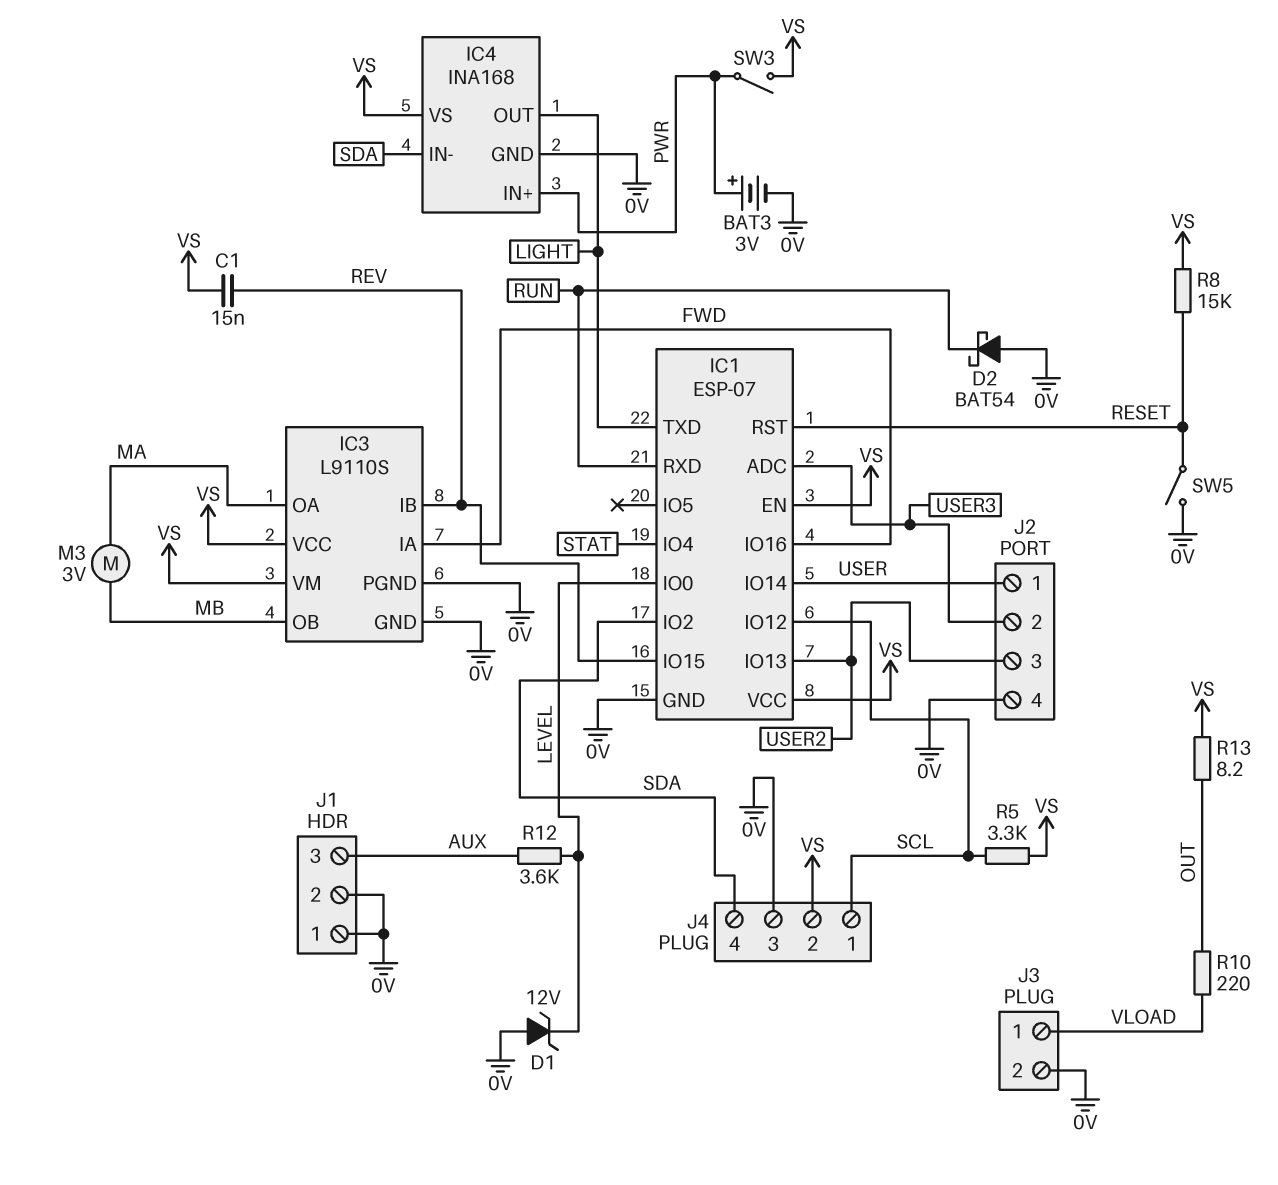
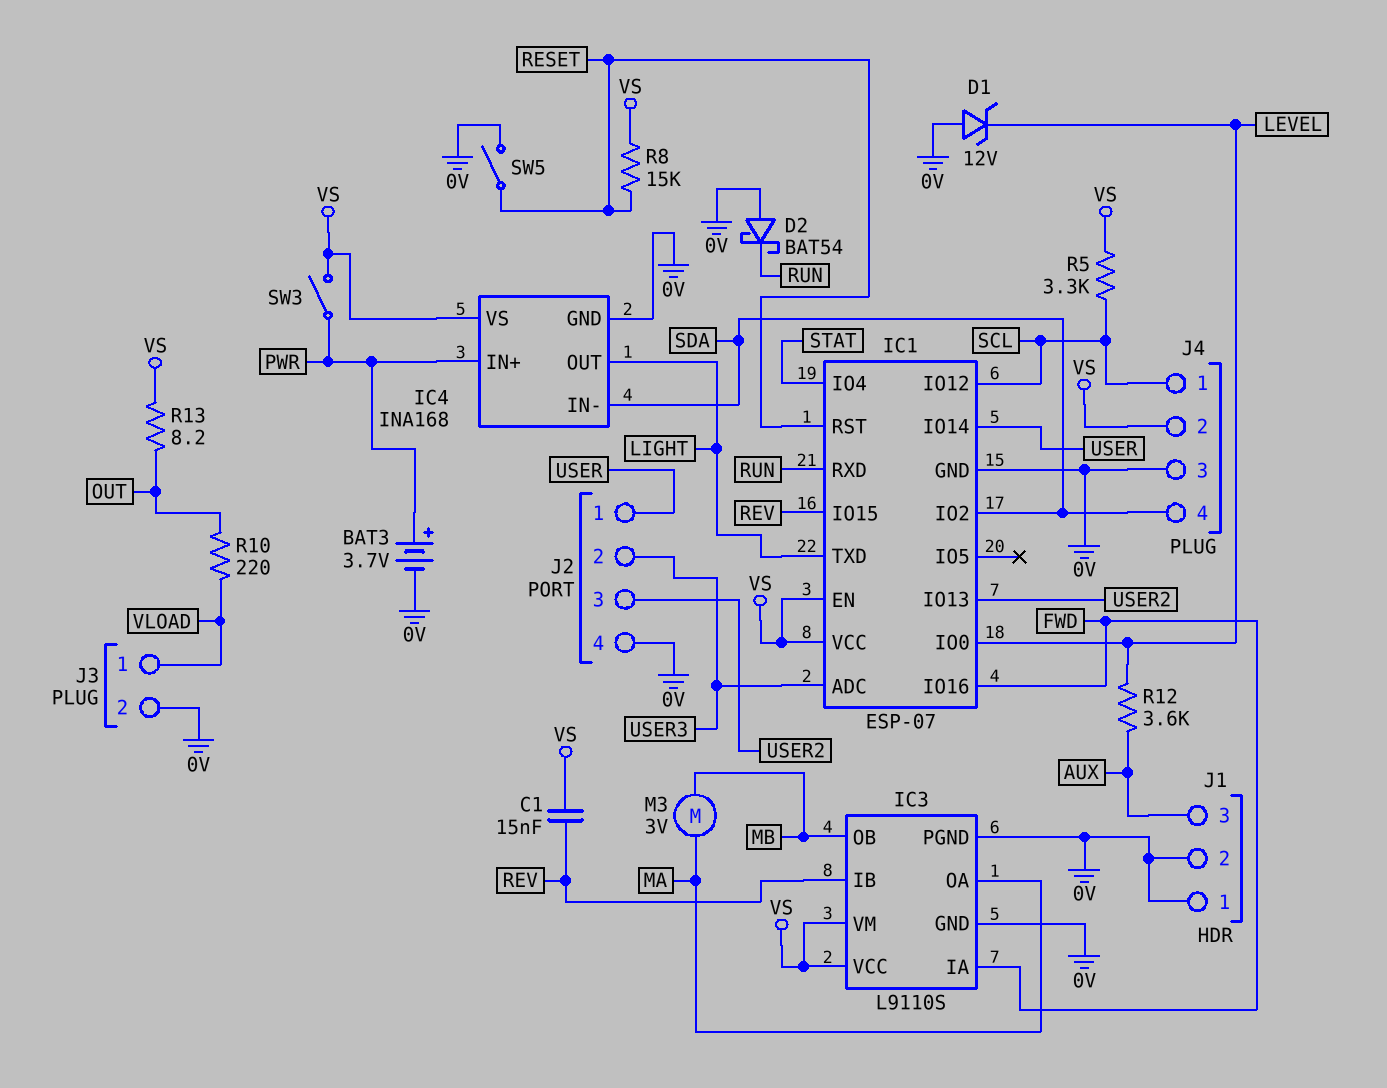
BAT3: 3V (plus PWR, minus 0V) -> 3.7V (plus PWR, minus 0V)

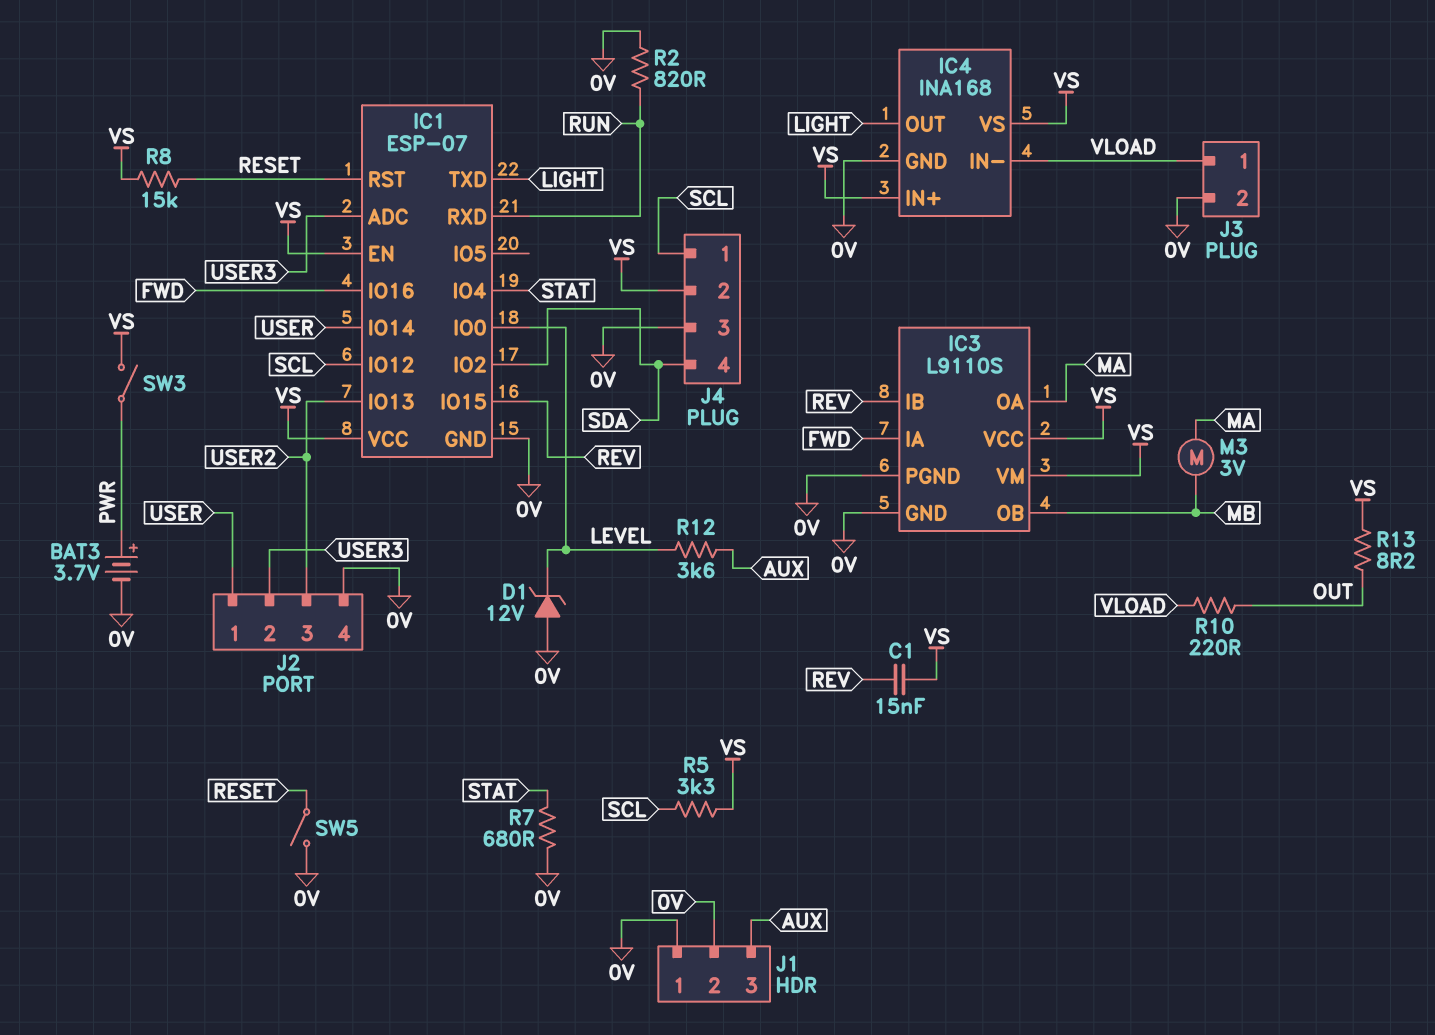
D2: schottky BAT54 (A 0V, K RUN) -> none
IC4 pin IN+: PWR -> VS
IC4 pin IN-: SDA -> VLOAD
R2: none -> 820 (0V, RUN)
R7: none -> 680 (0V, STAT)

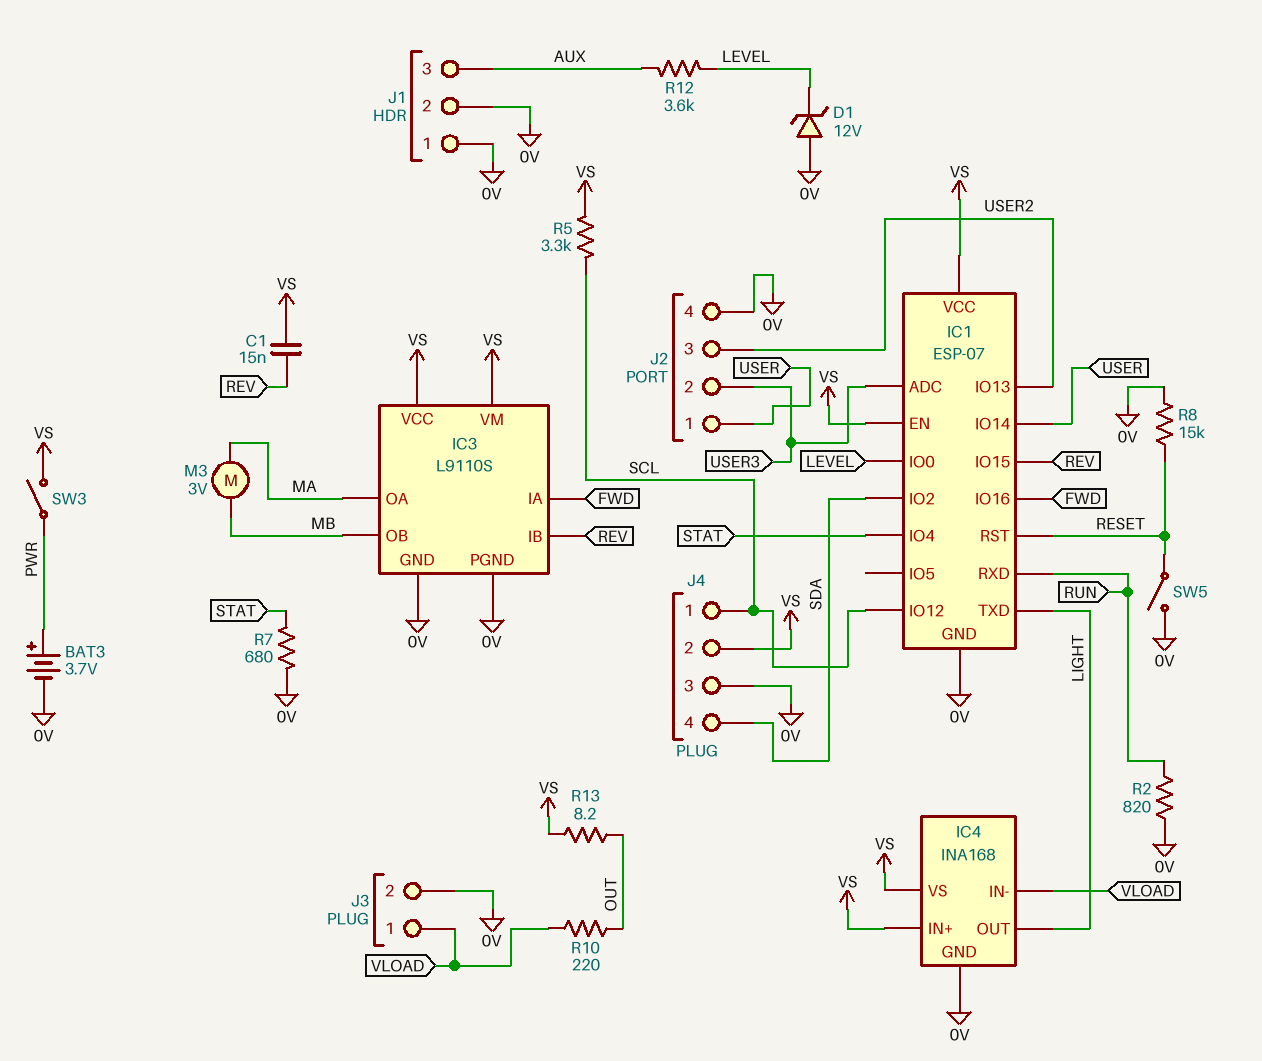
R8: 15k (RESET, VS) -> 15k (0V, RESET)

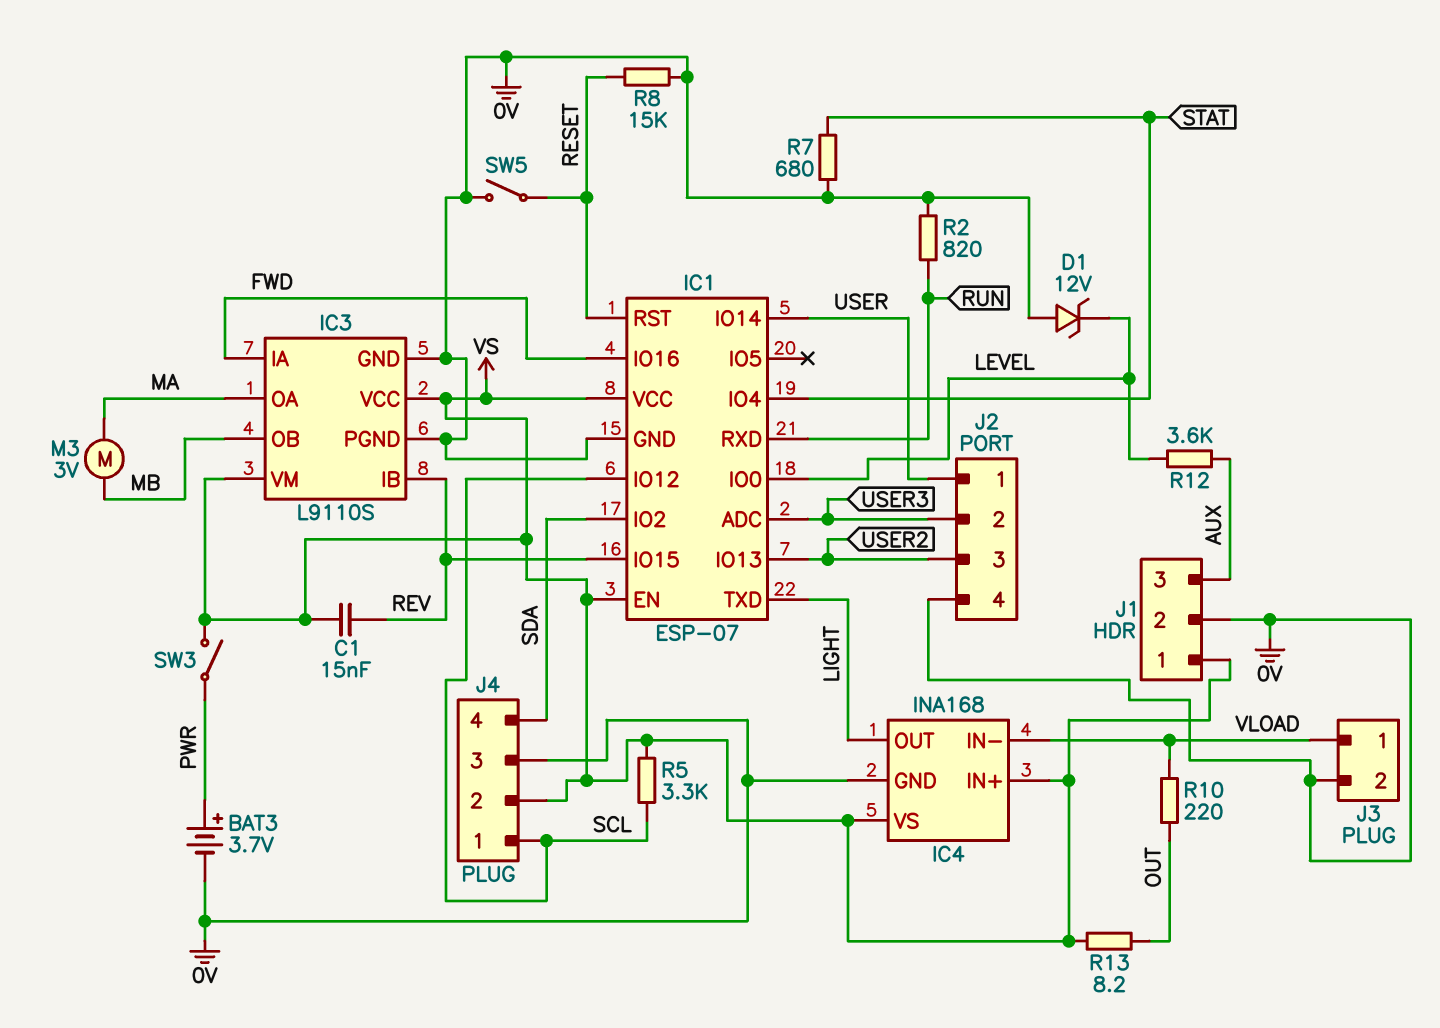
J1 pin 1: 0V -> VS

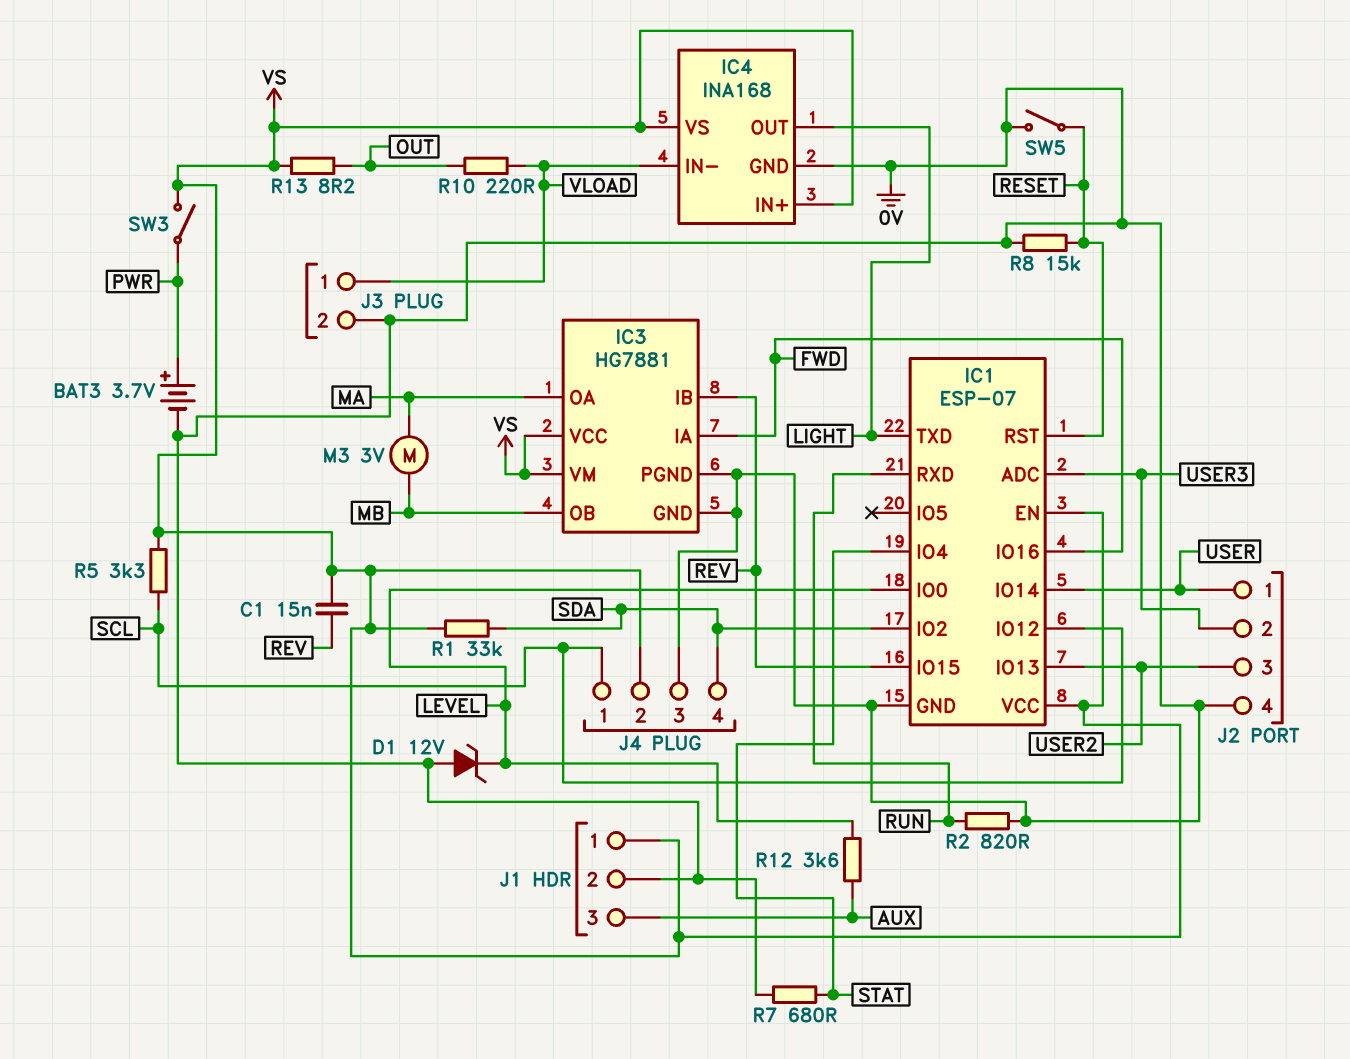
IC3: L9110S -> HG7881
R1: none -> 33k (SDA, VS)

